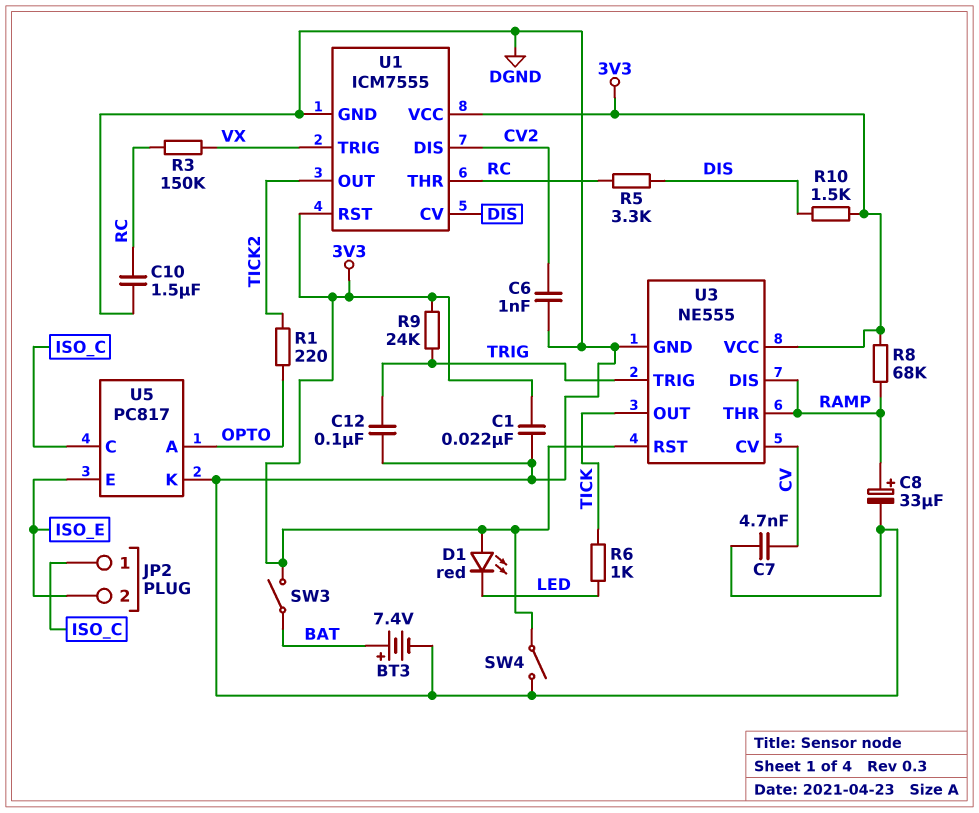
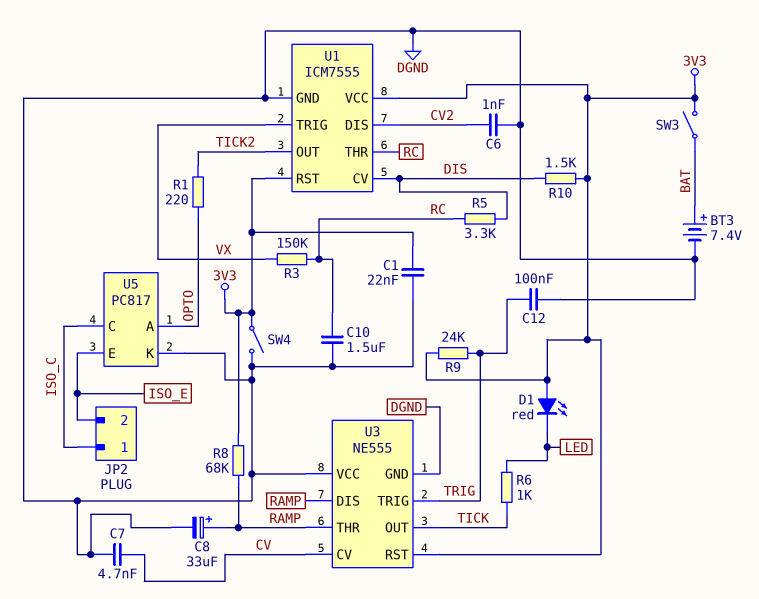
U3 pin VCC: 3V3 -> DGND

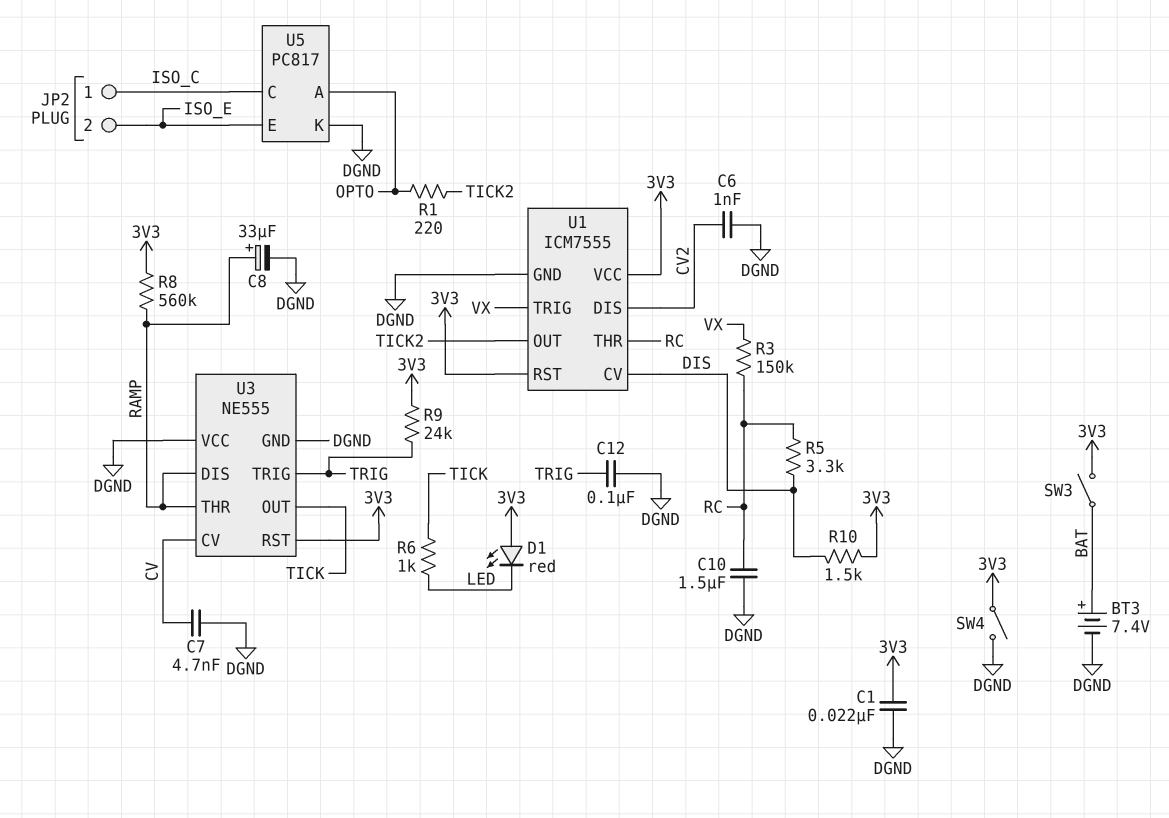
R8: 68k (3V3, RAMP) -> 560k (3V3, RAMP)

